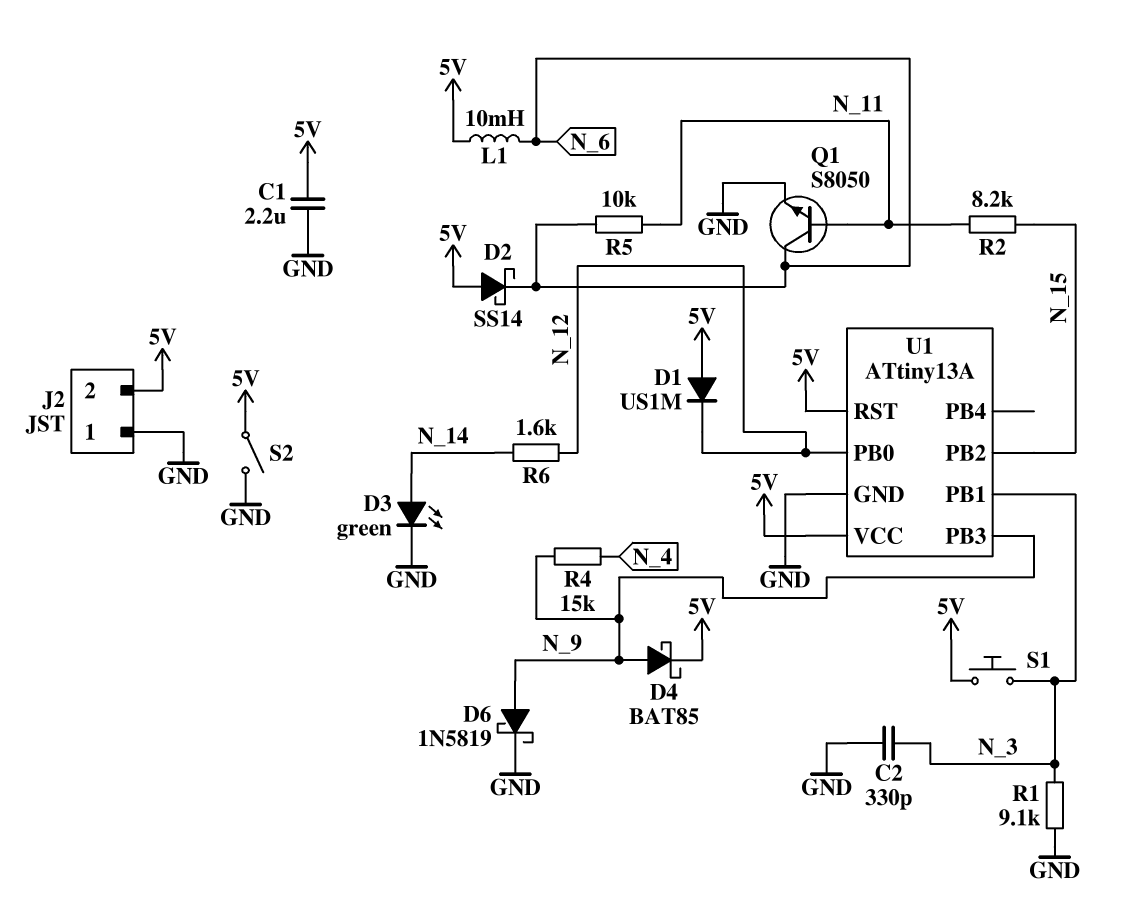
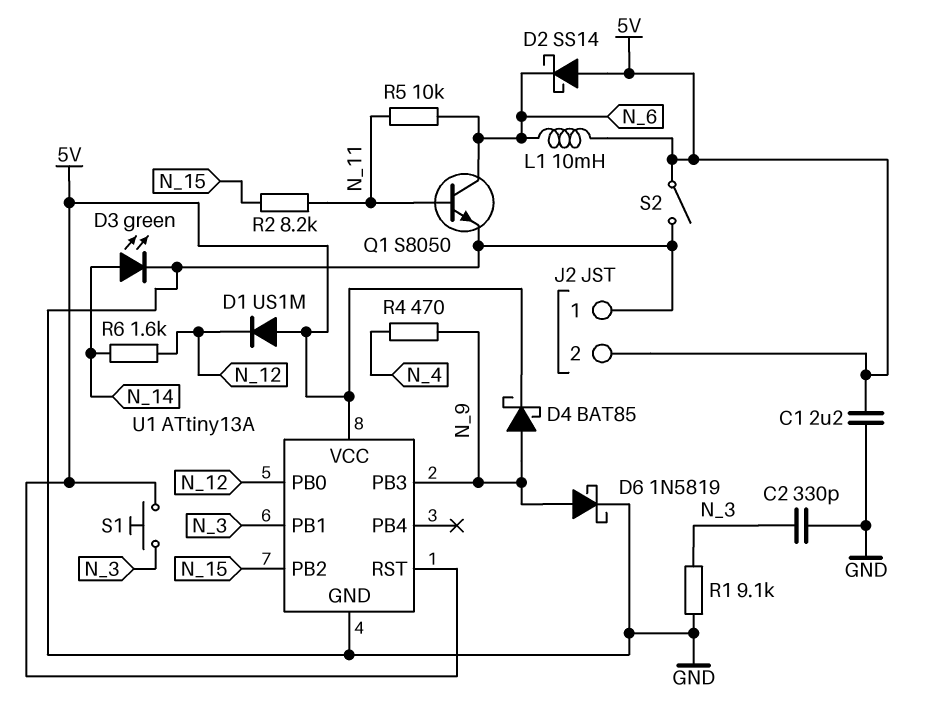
R4: 15k (N_4, N_9) -> 470 (N_4, N_9)

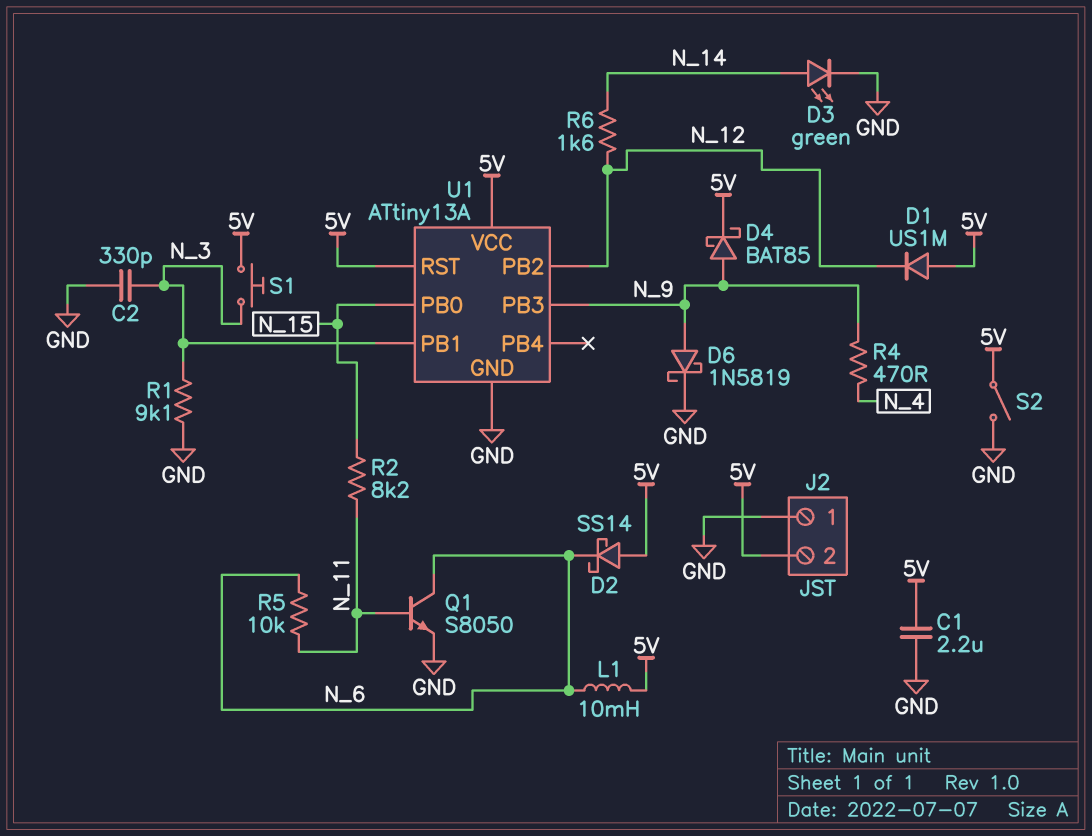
U1 pin PB0: N_12 -> N_15
U1 pin PB2: N_15 -> N_12

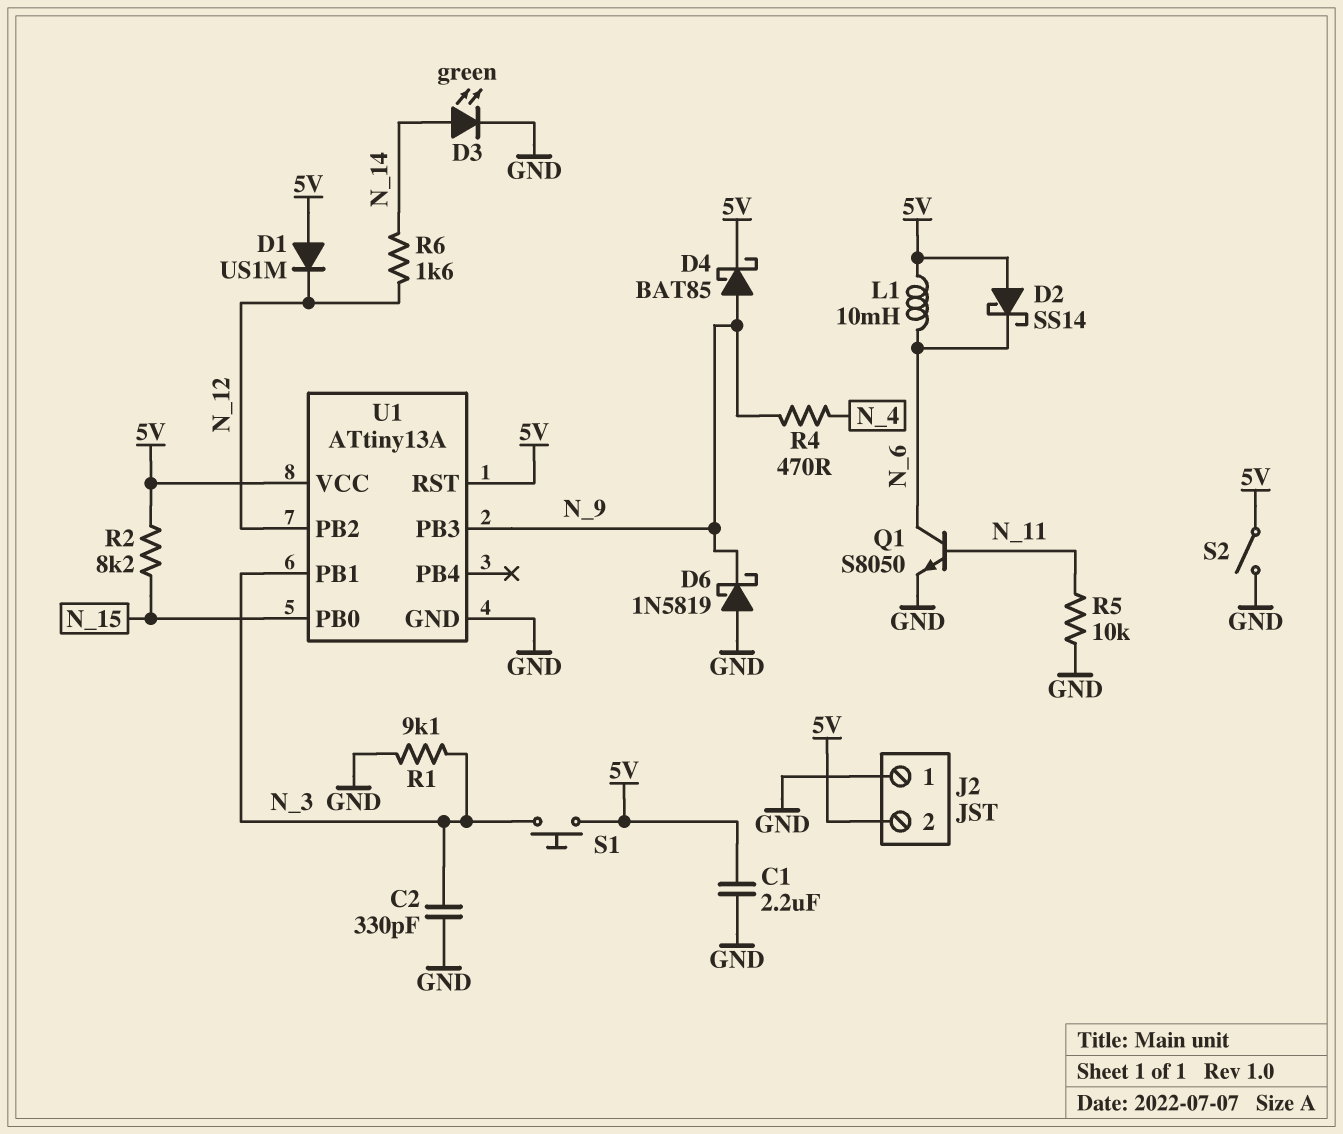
D6: schottky 1N5819 (A N_9, K GND) -> schottky 1N5819 (A GND, K N_9)
R2: 8.2k (N_11, N_15) -> 8.2k (5V, N_15)
R5: 10k (N_6, N_11) -> 10k (GND, N_11)

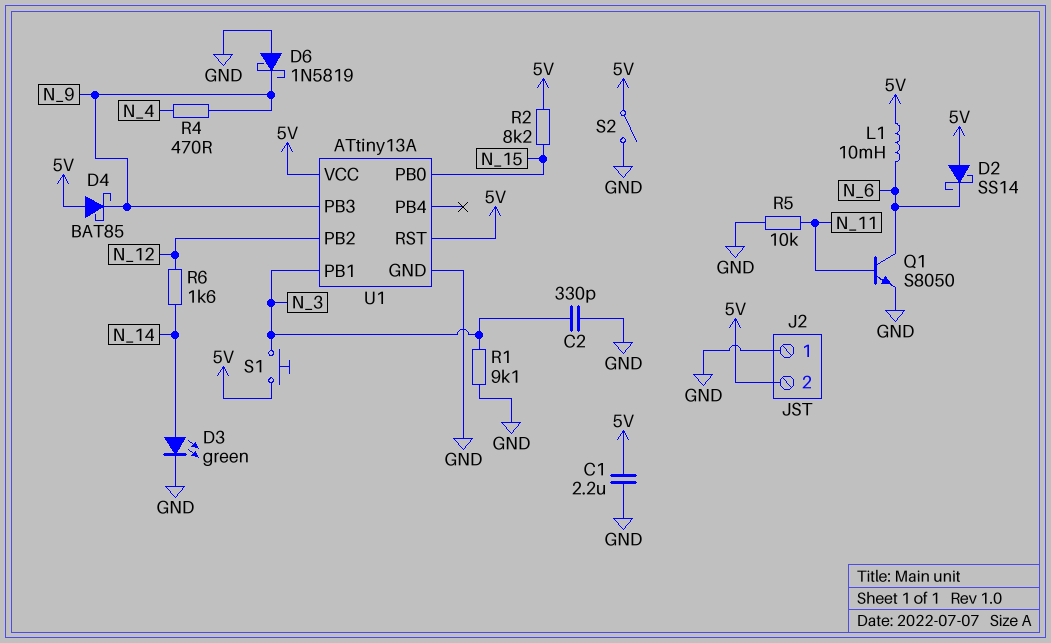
D1: diode US1M (A 5V, K N_12) -> none
D4: schottky BAT85 (A N_9, K 5V) -> schottky BAT85 (A 5V, K N_9)

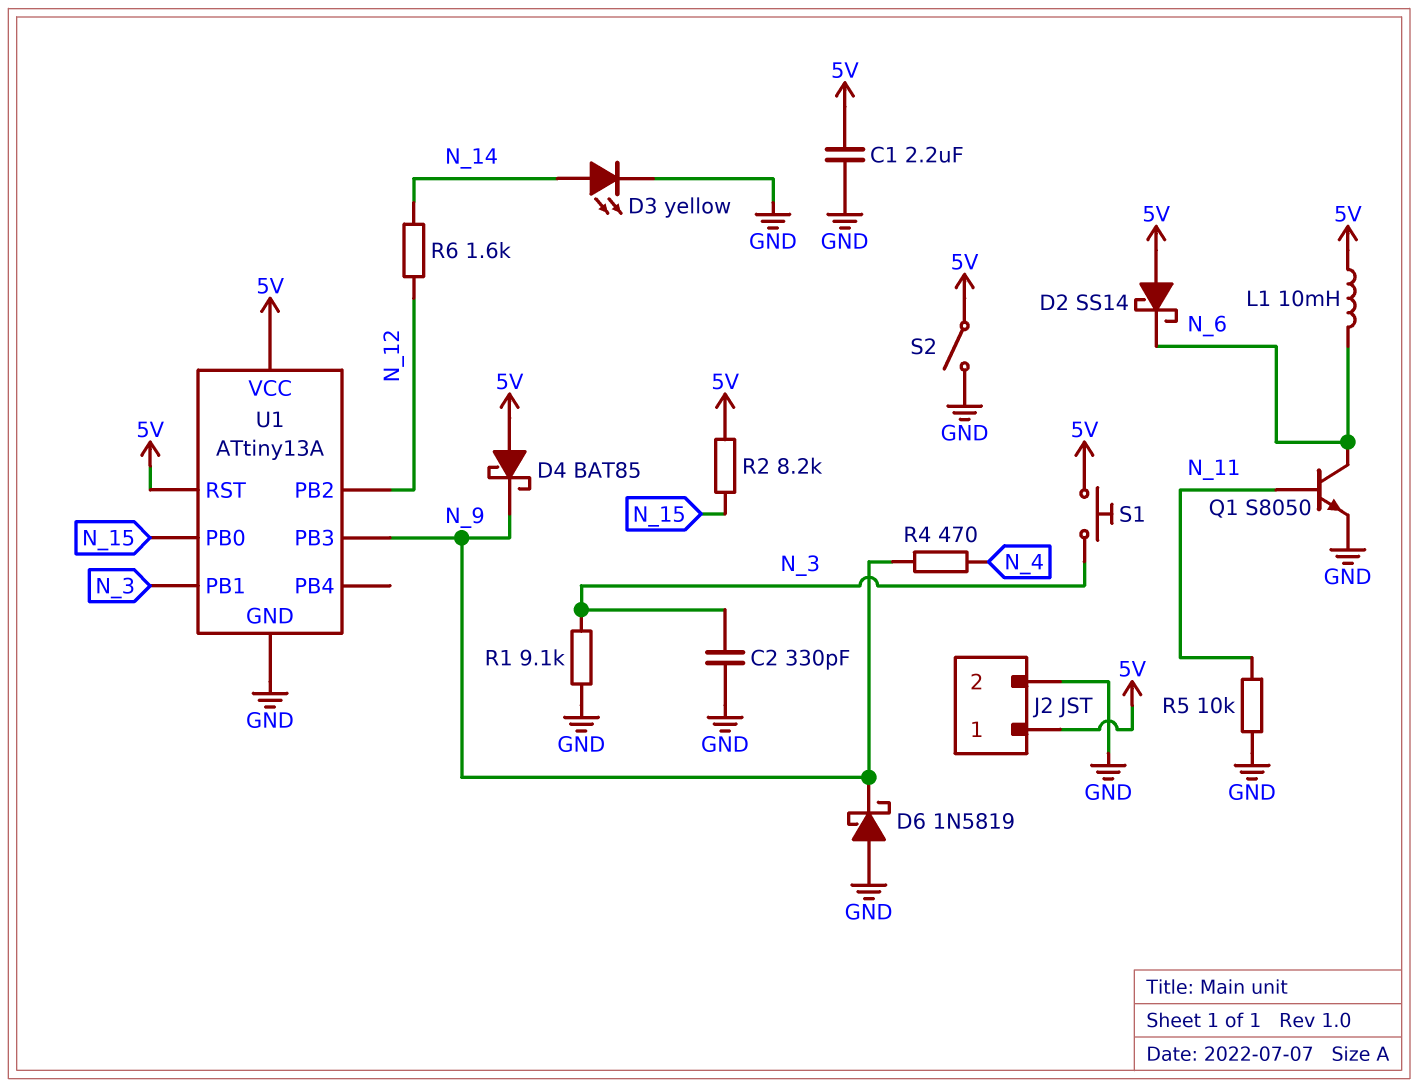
D3: LED green (A N_14, K GND) -> LED yellow (A N_14, K GND)
J2 pin 1: GND -> 5V
J2 pin 2: 5V -> GND

